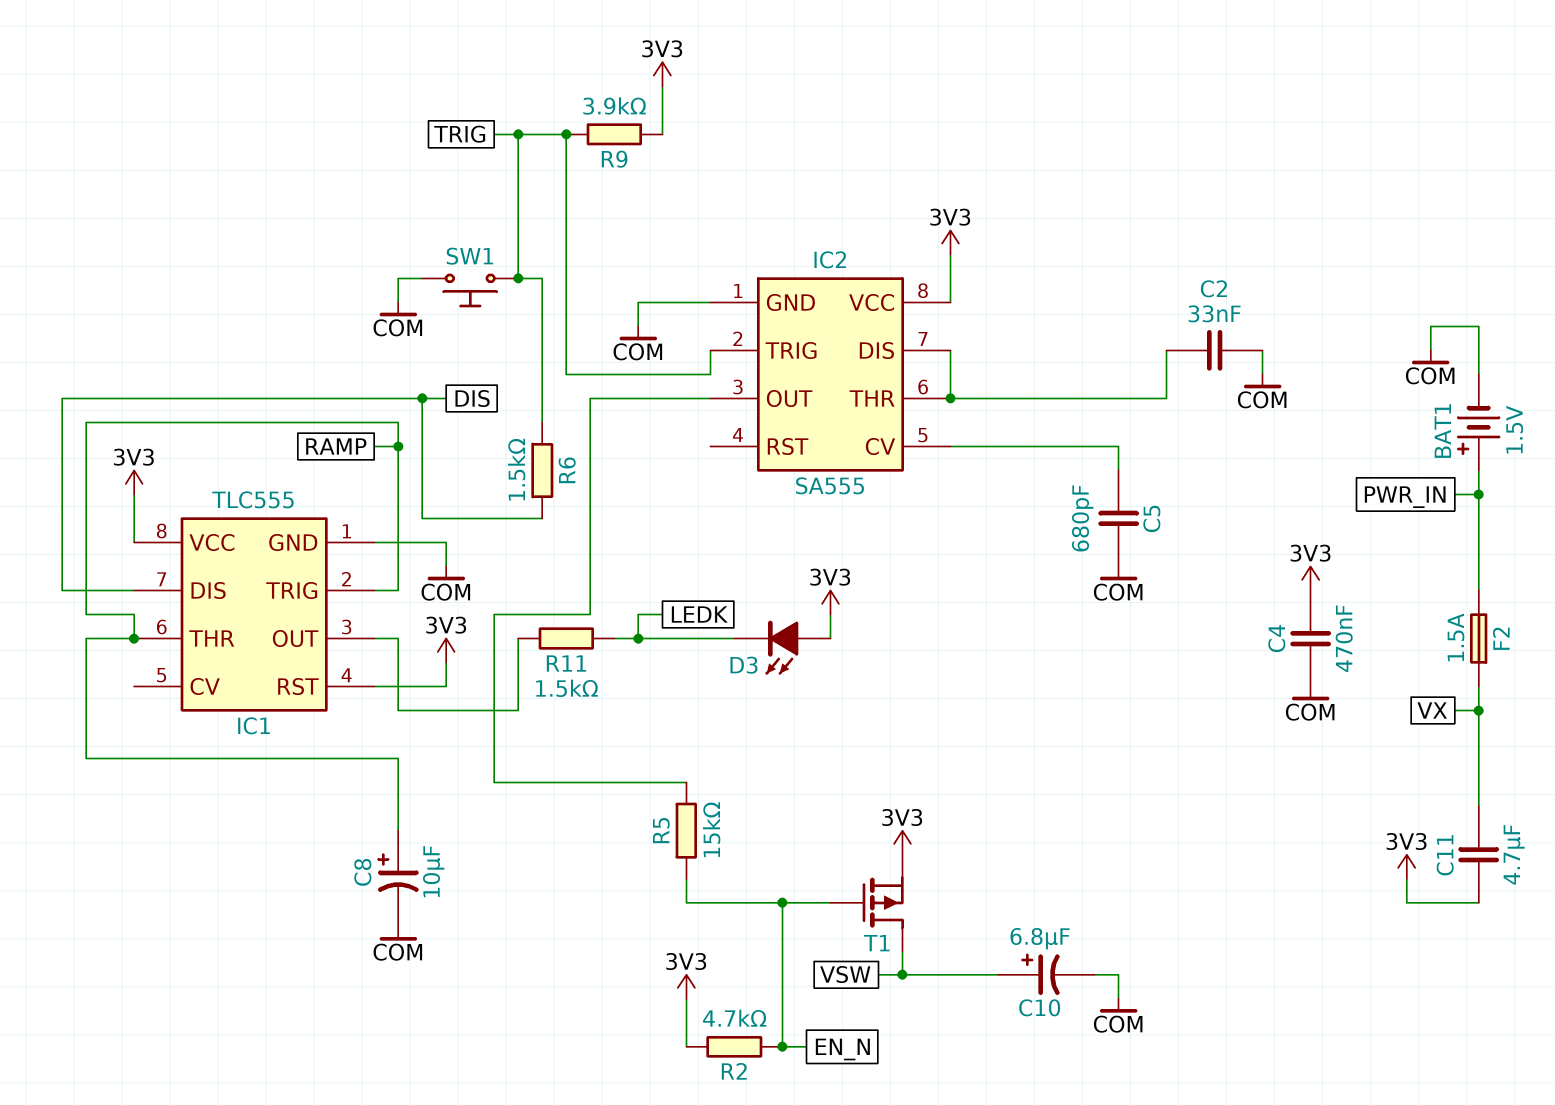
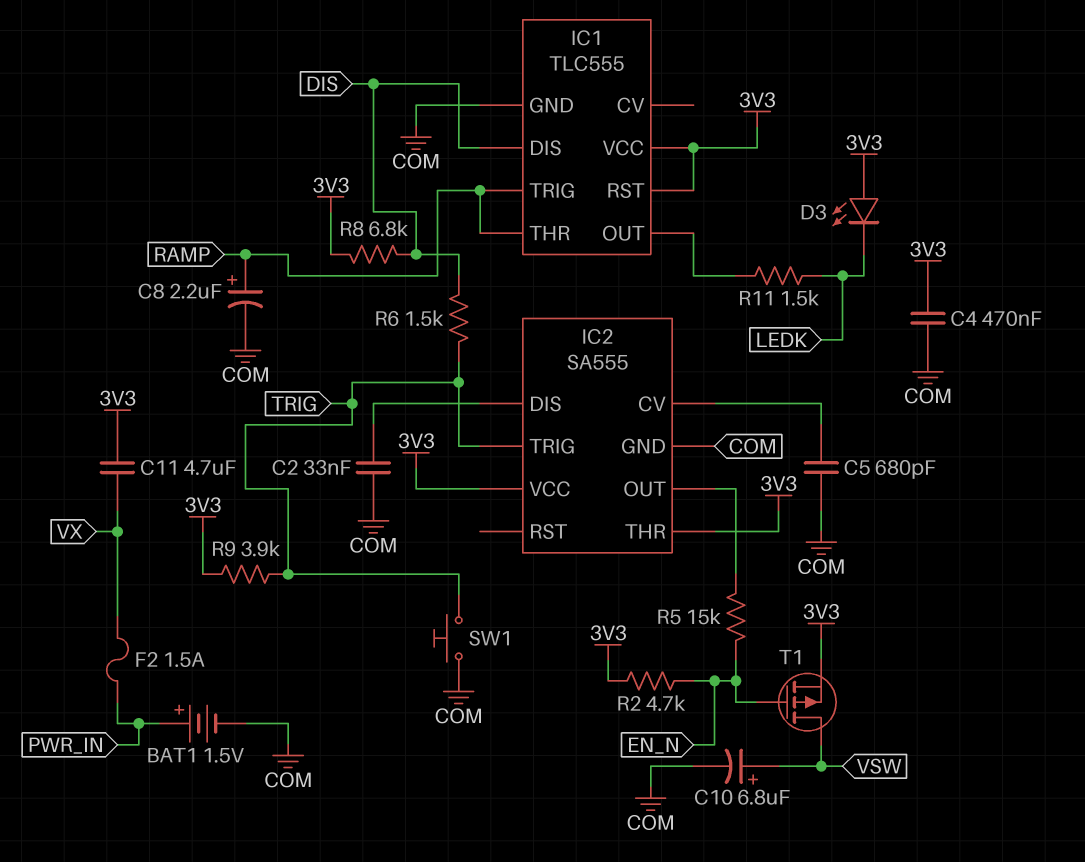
C8: 10uF (plus RAMP, minus COM) -> 2.2uF (plus RAMP, minus COM)
IC2 pin THR: IC2/DIS -> 3V3
R8: none -> 6.8k (3V3, DIS)

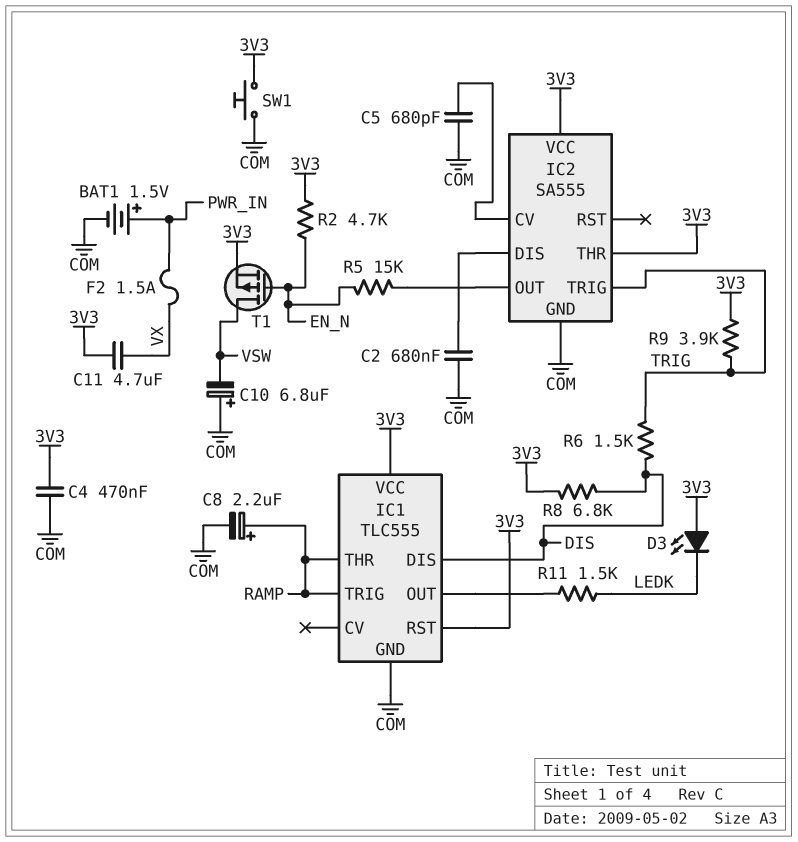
C2: 33nF (COM, IC2/DIS) -> 680nF (COM, IC2/DIS)
C10: 6.8uF (plus VSW, minus COM) -> 6.8uF (plus COM, minus VSW)
SW1: button (COM, TRIG) -> button (3V3, COM)

